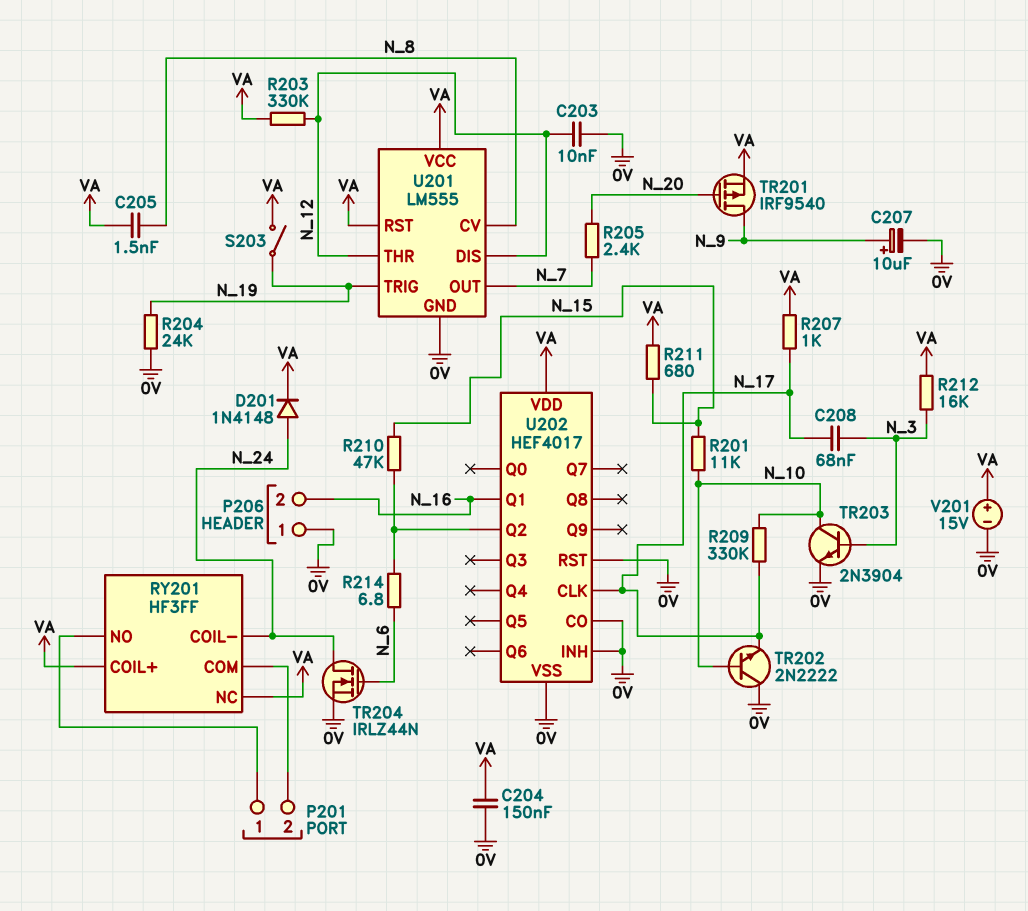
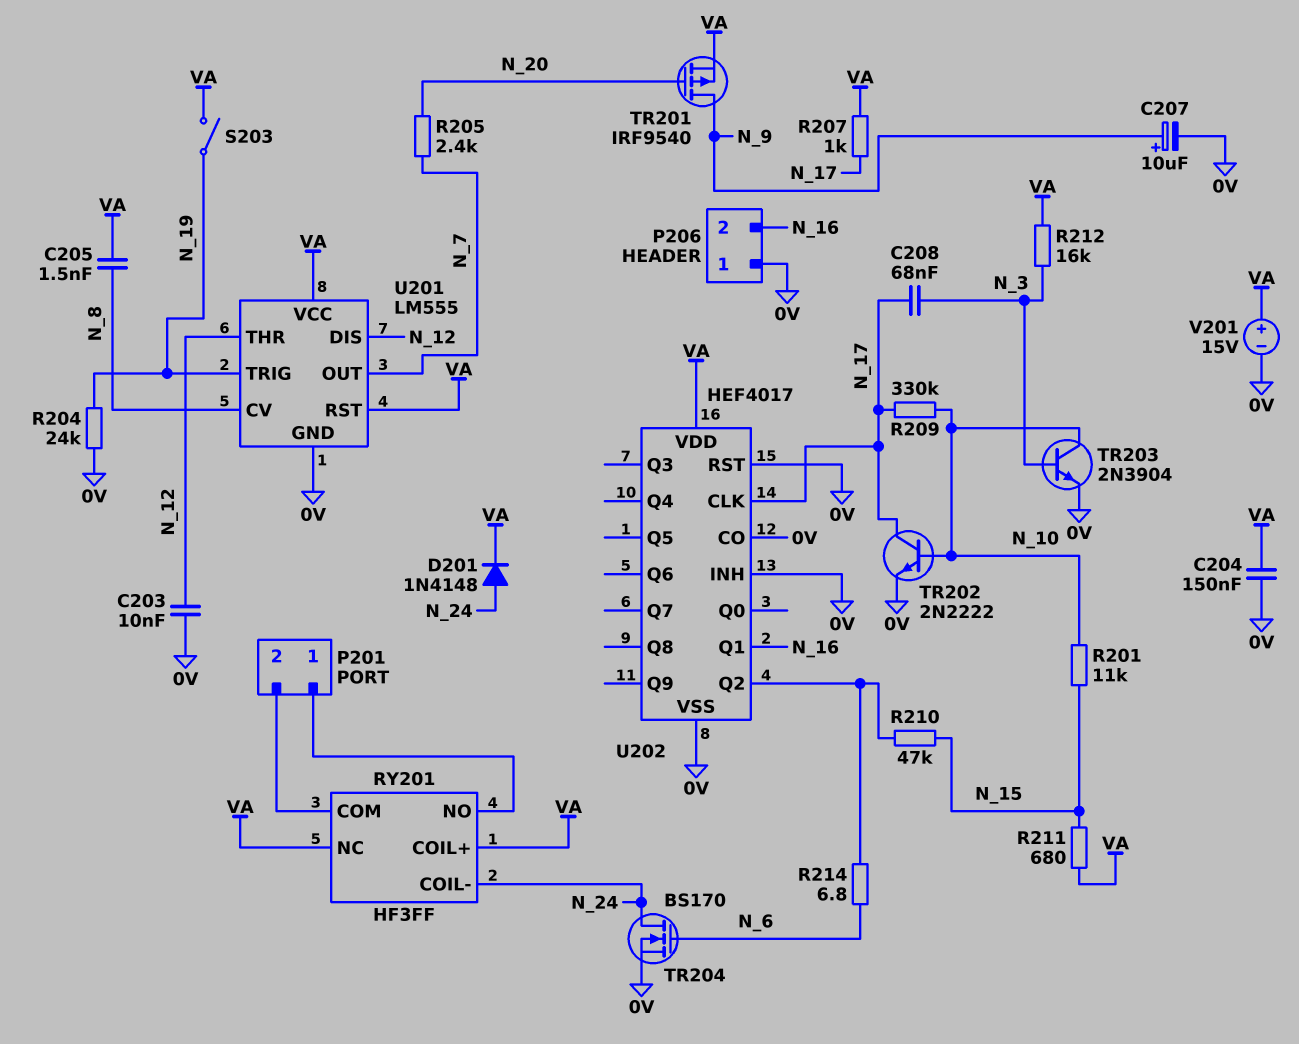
R203: 330k (N_12, VA) -> none
TR202: NPN 2N2222 (B N_10, C 0V, E N_17) -> NPN 2N2222 (B N_10, C N_17, E 0V)
TR204: NMOS IRLZ44N (G N_6, D N_24, S 0V) -> NMOS BS170 (G N_6, D N_24, S 0V)

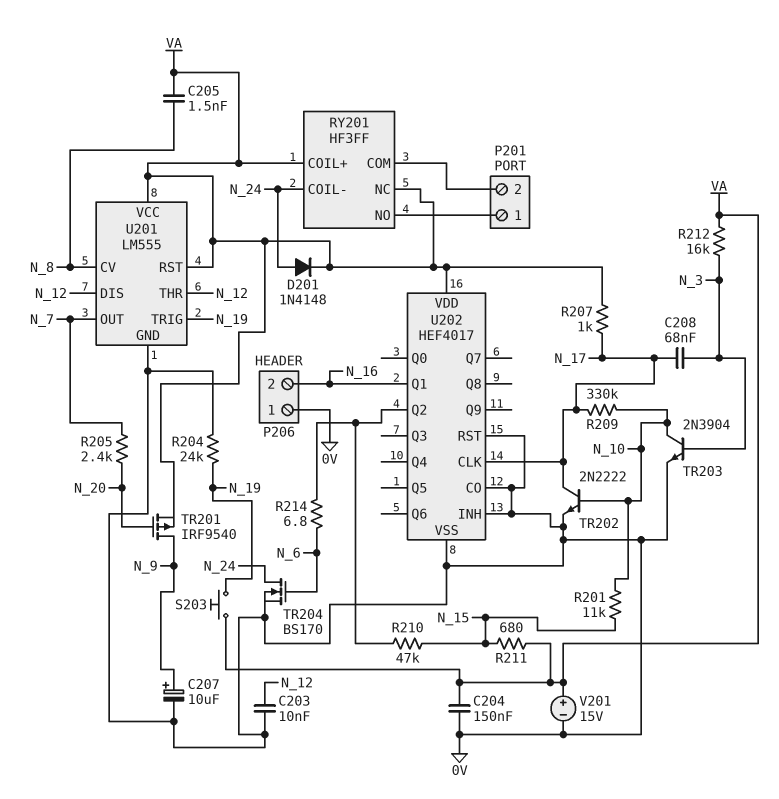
S203: switch (N_19, VA) -> button (N_19, VA)

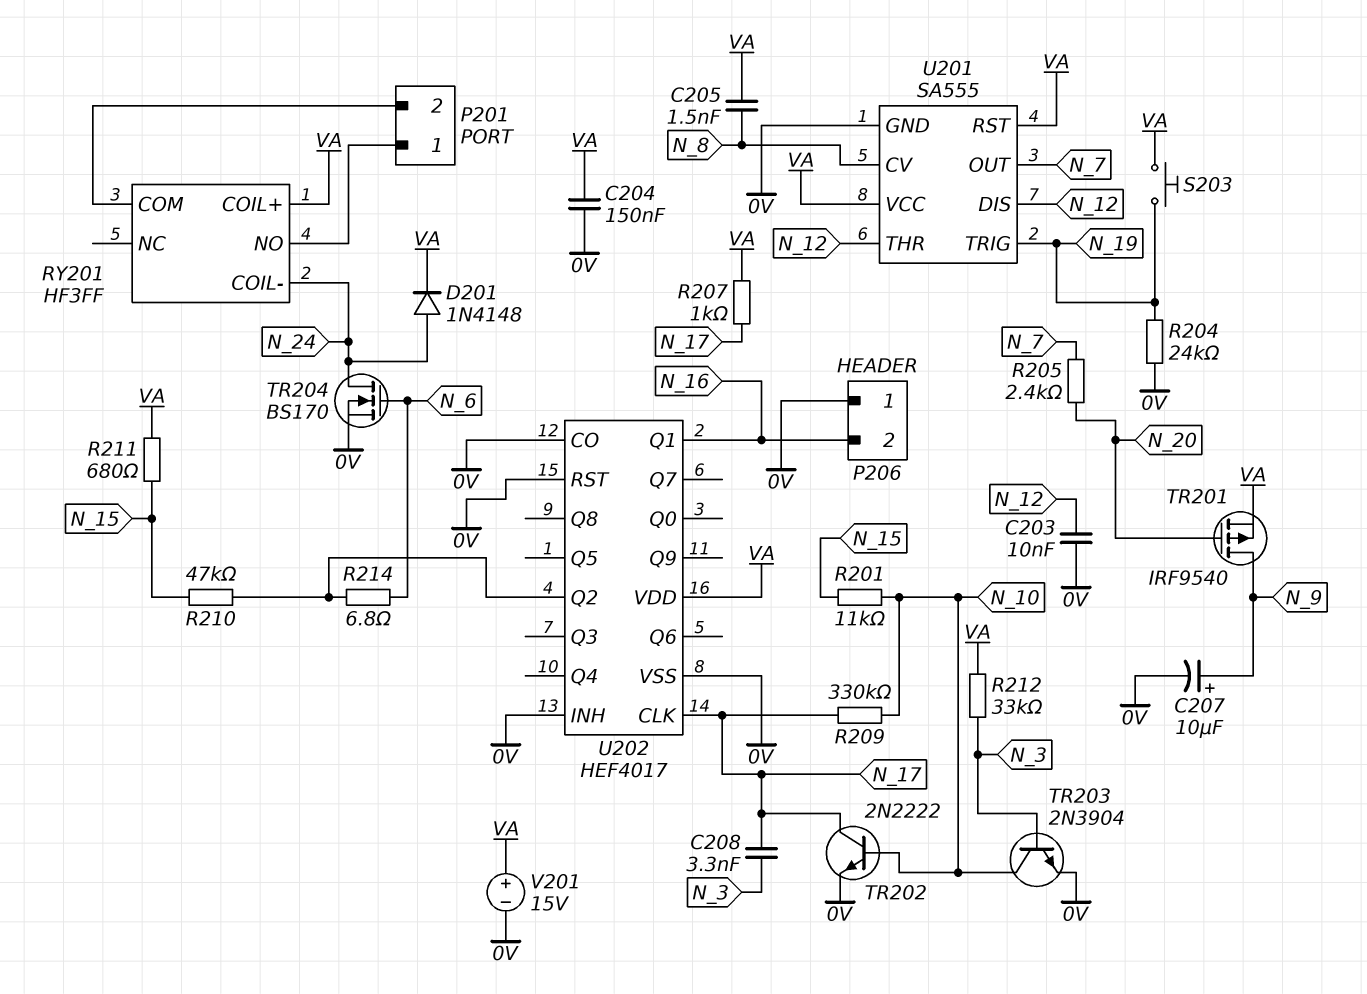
C208: 68nF (N_3, N_17) -> 3.3nF (N_3, N_17)
R212: 16k (N_3, VA) -> 33k (N_3, VA)
RY201 pin NC: VA -> none
U201: LM555 -> SA555

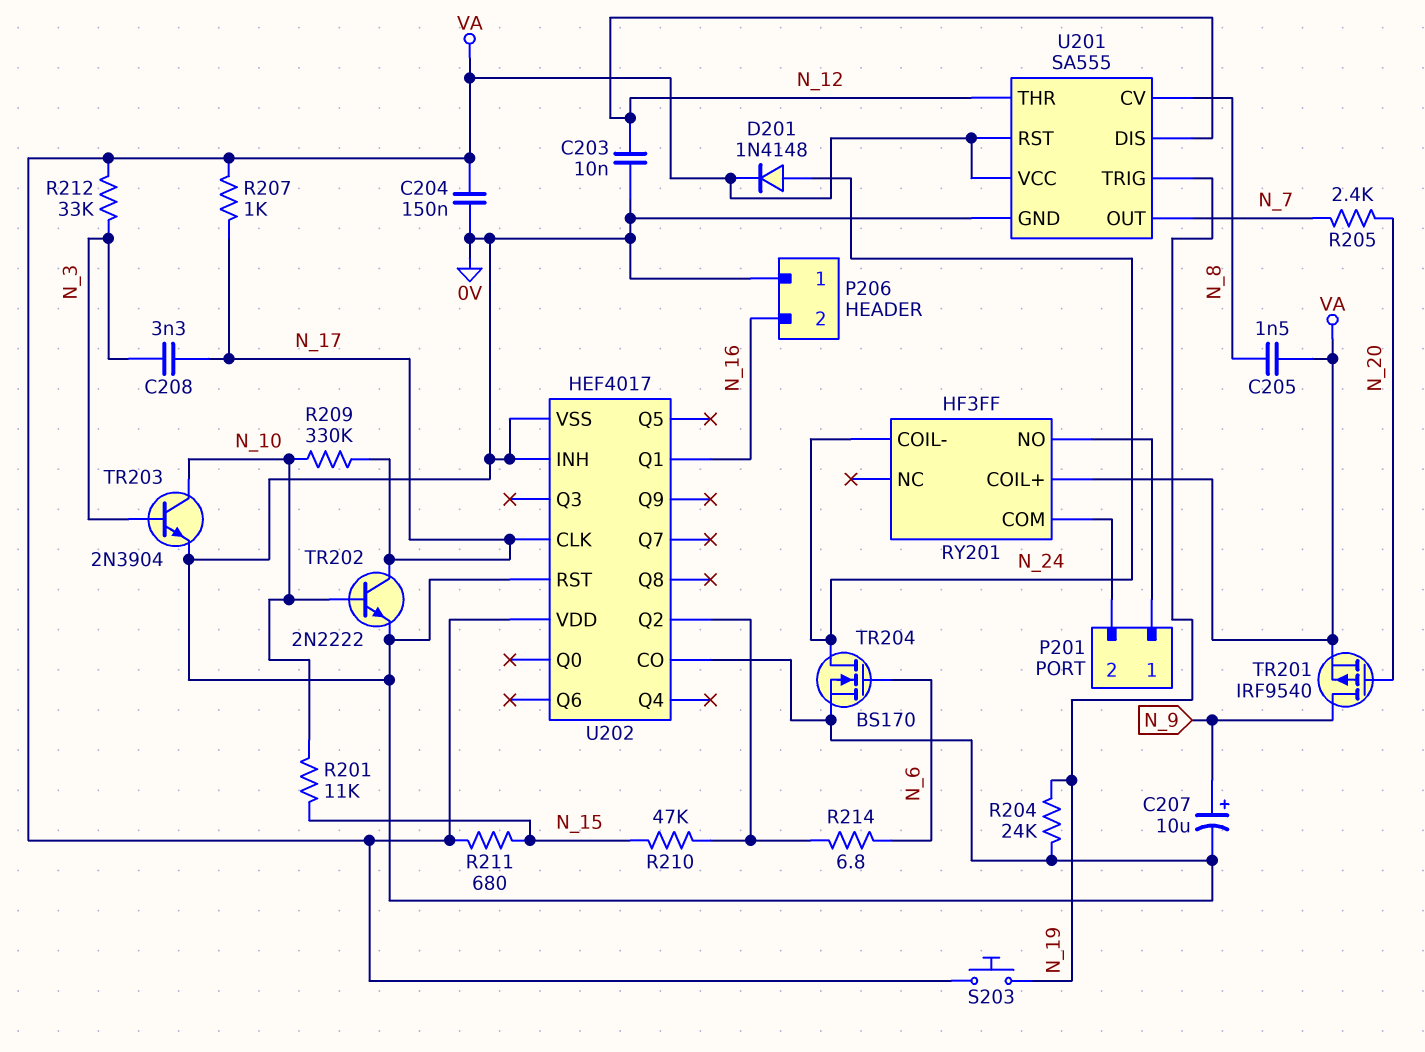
V201: 15V (plus VA, minus 0V) -> none

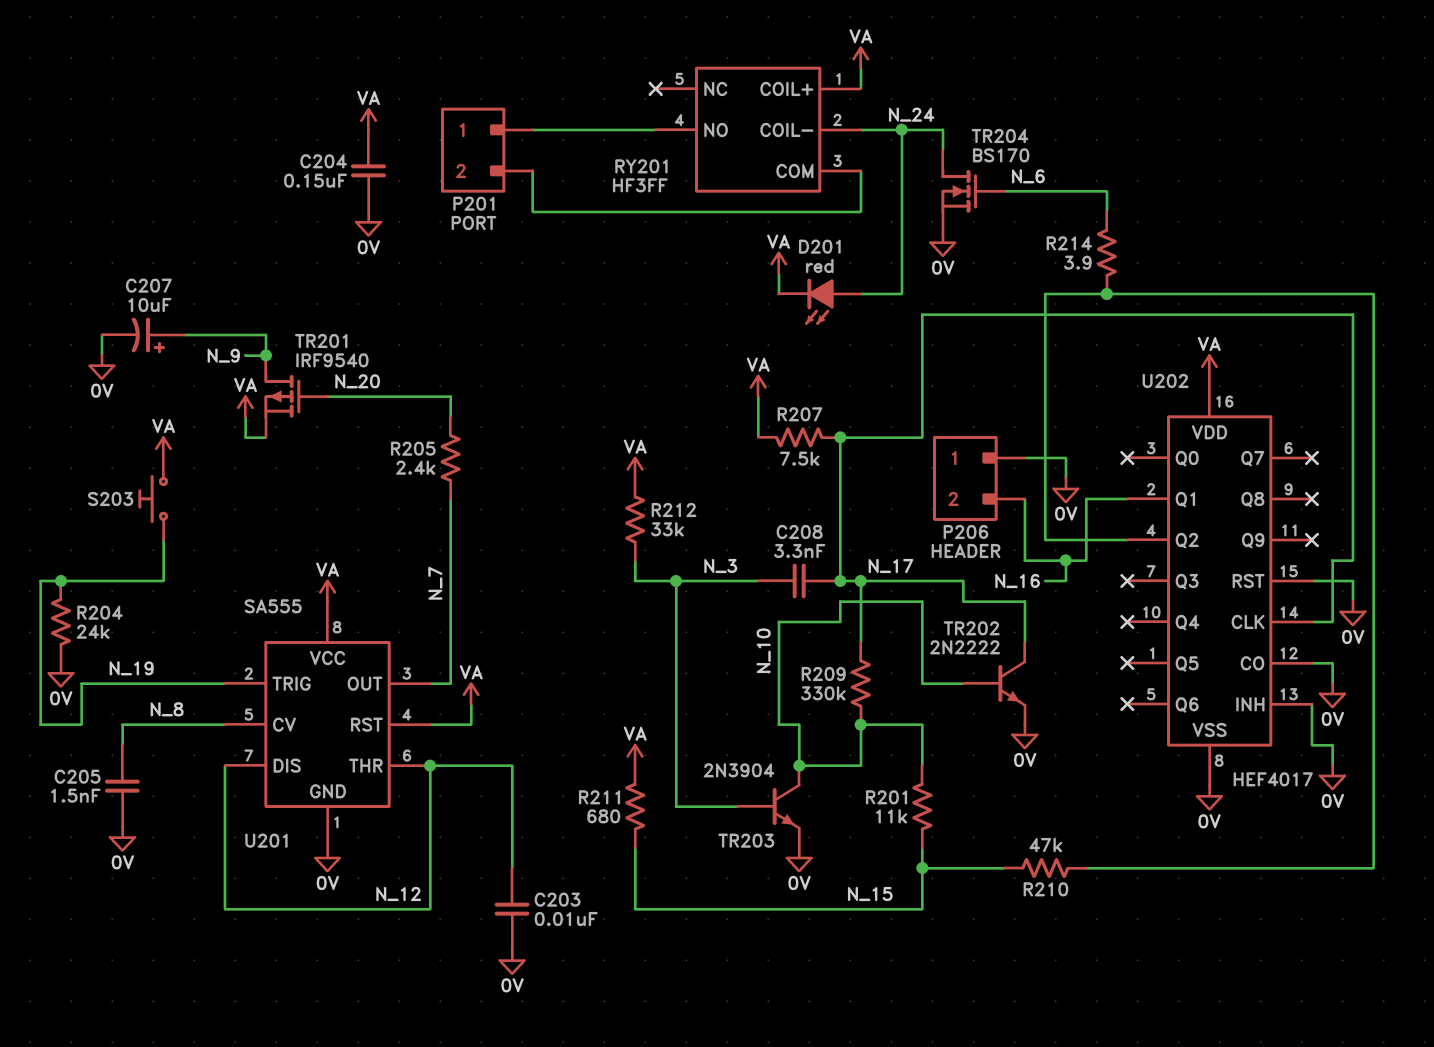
C205: 1.5nF (N_8, VA) -> 1.5nF (0V, N_8)
D201: diode 1N4148 (A N_24, K VA) -> LED red (A N_24, K VA)
R207: 1k (N_17, VA) -> 7.5k (N_17, VA)
R214: 6.8 (N_6, U202/Q2) -> 3.9 (N_6, U202/Q2)

